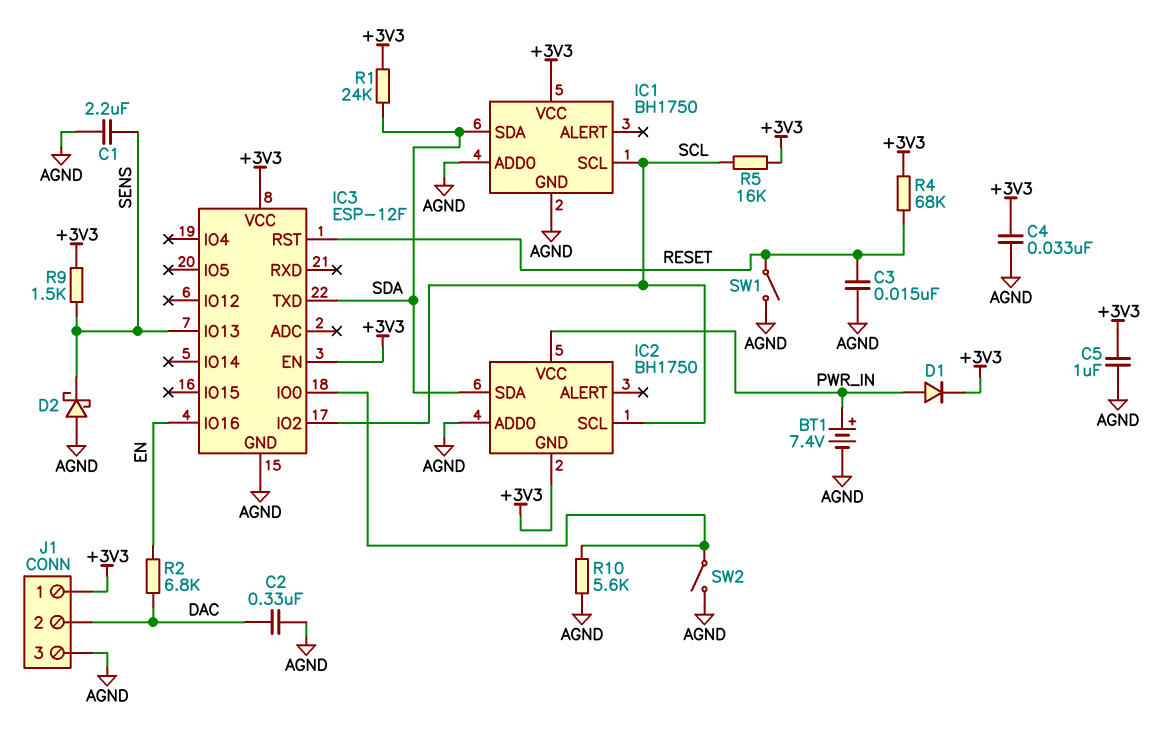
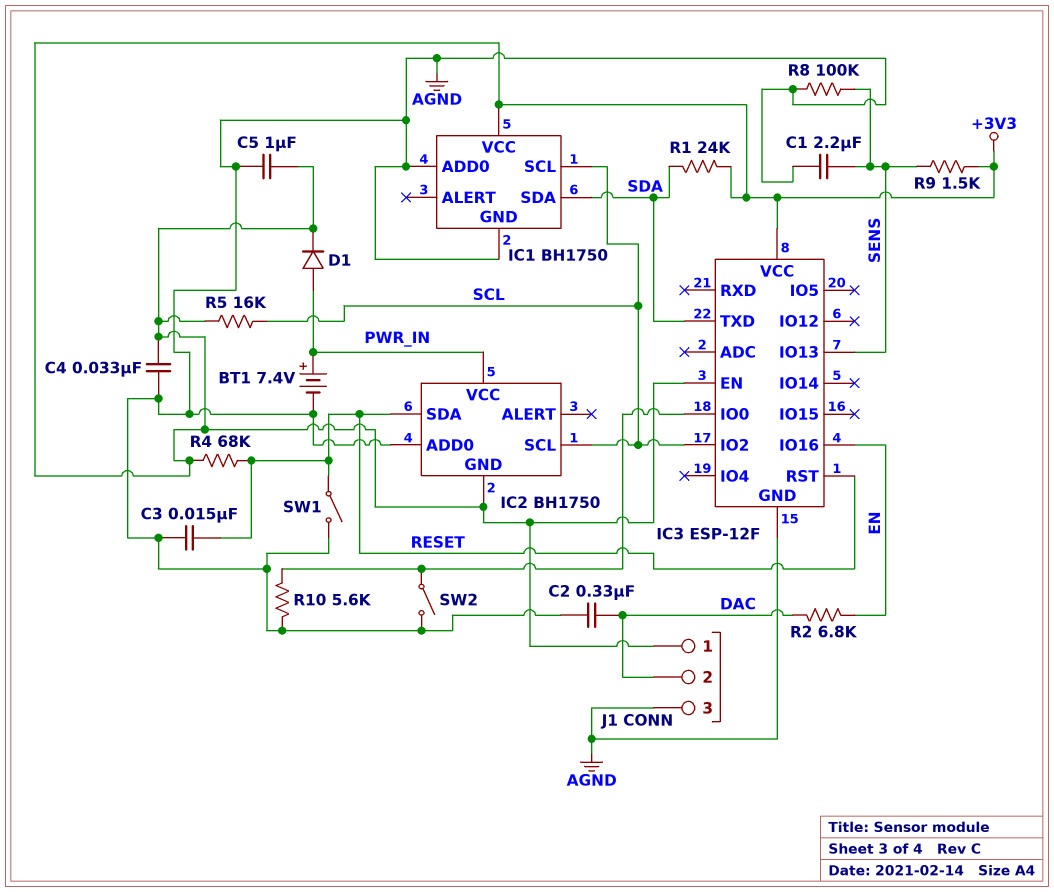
D2: schottky (A AGND, K SENS) -> none
IC2 pin SDA: SDA -> RESET
R8: none -> 100k (AGND, SENS)

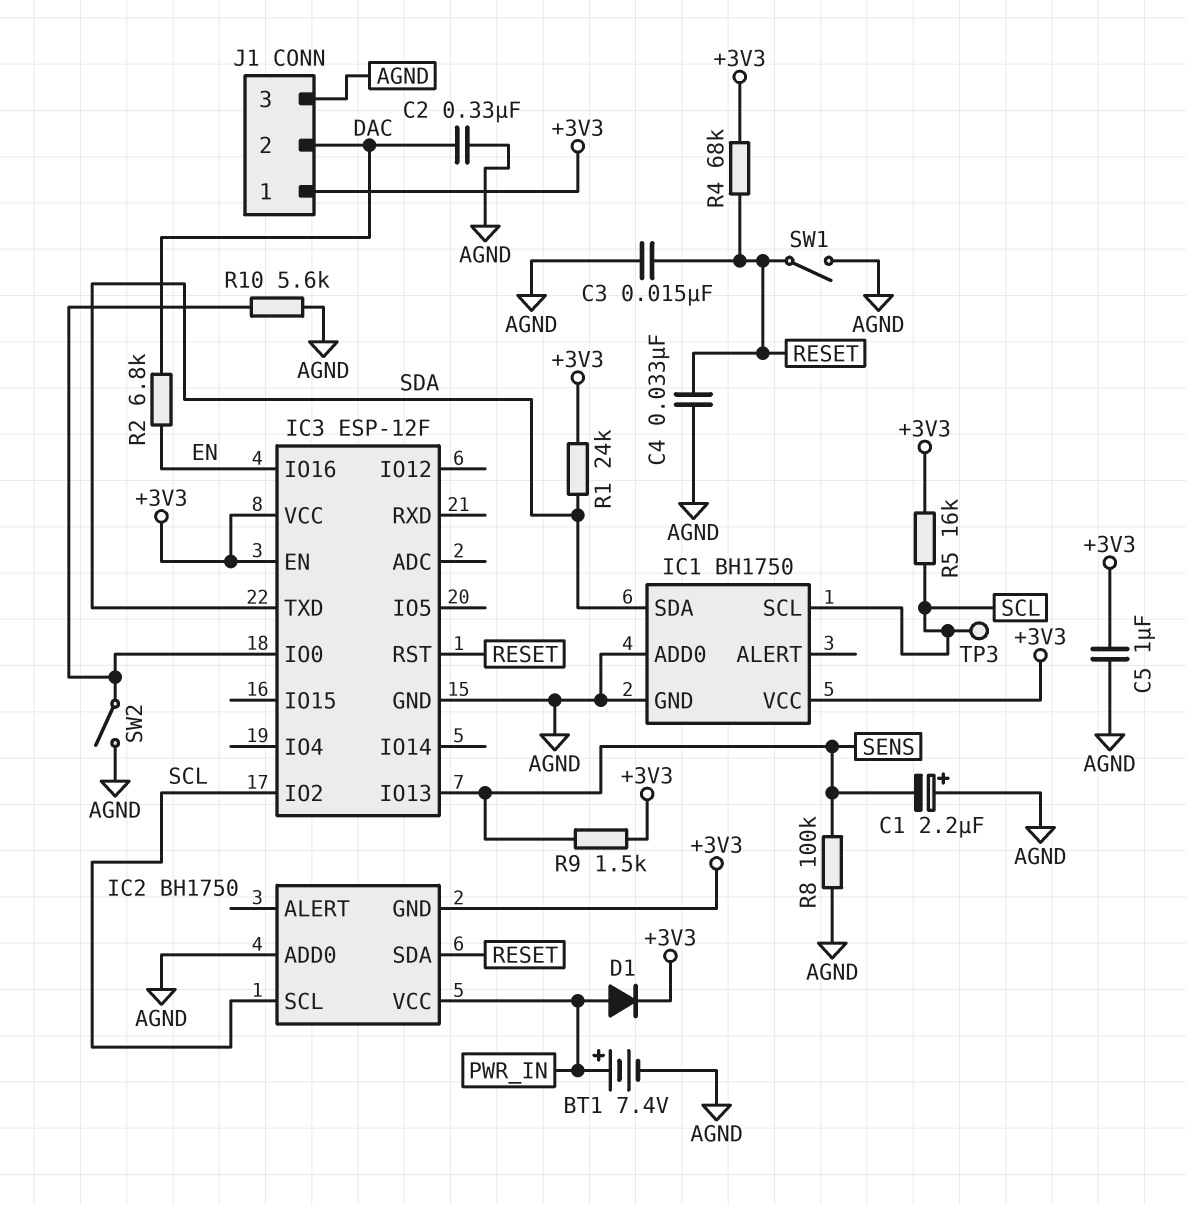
C1: 2.2uF (AGND, SENS) -> 2.2uF (plus AGND, minus SENS)
C4: 33nF (+3V3, AGND) -> 33nF (AGND, RESET)
TP3: none -> test point (SCL)

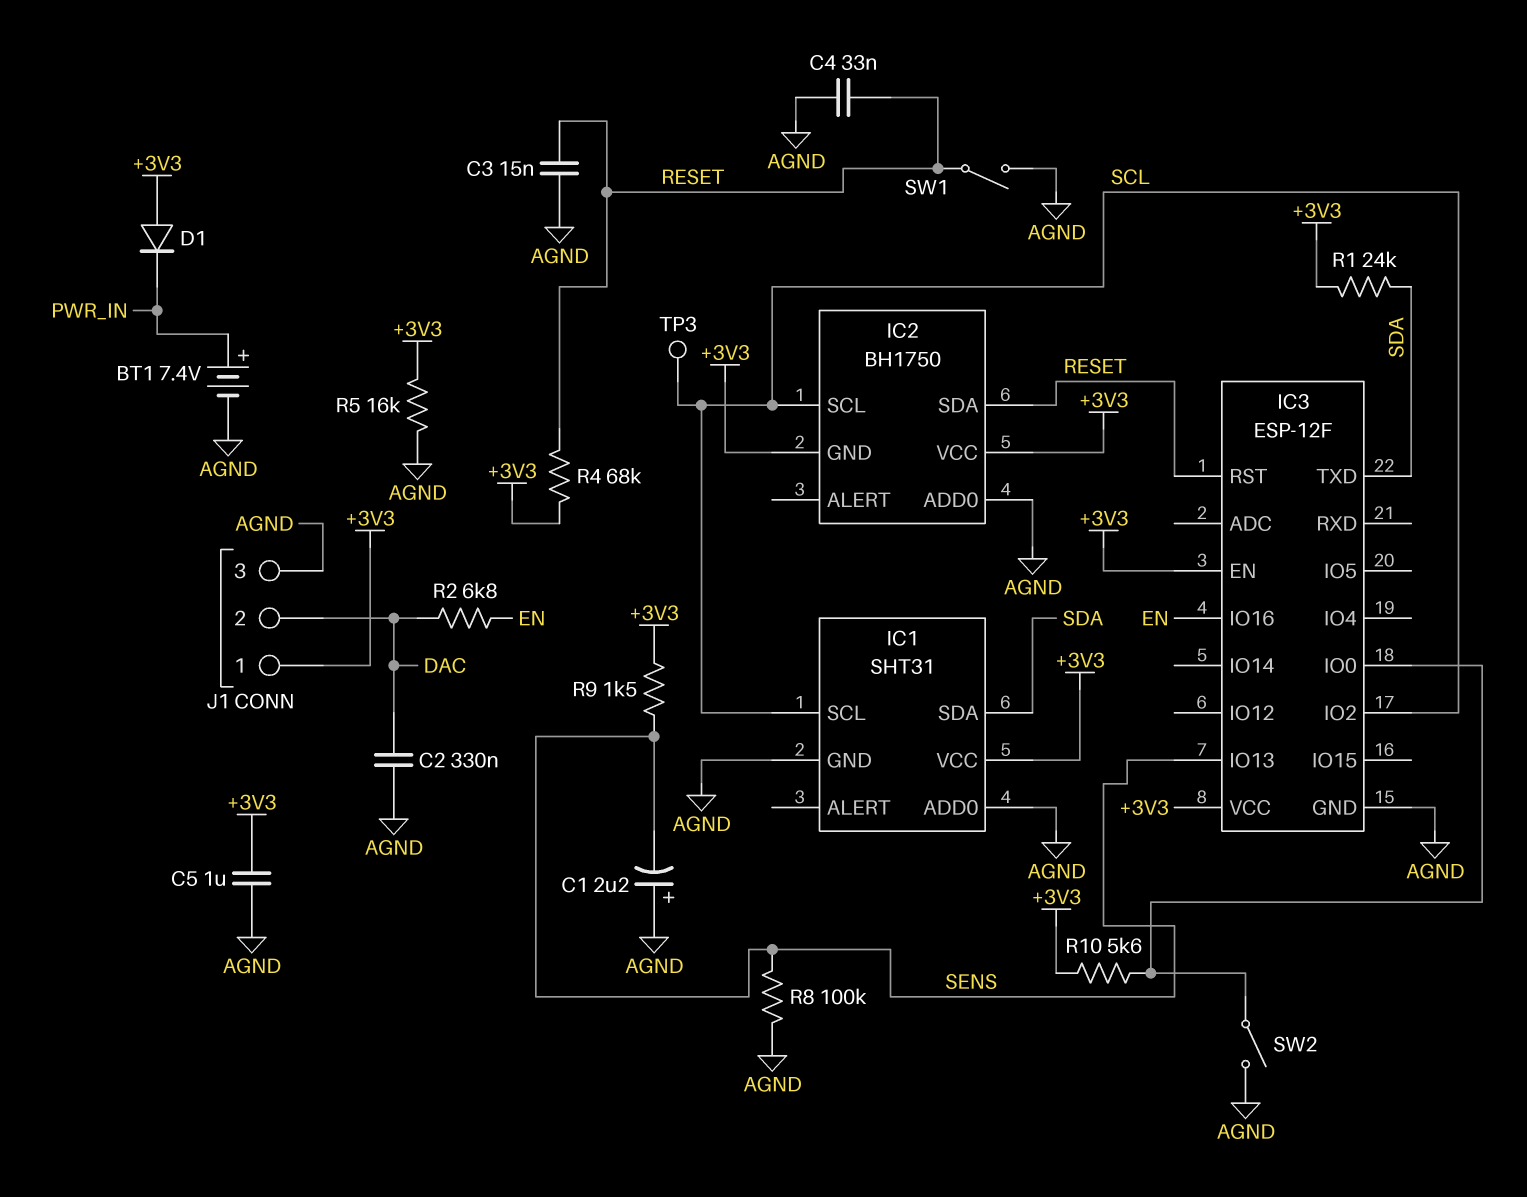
D1: diode (A PWR_IN, K +3V3) -> diode (A +3V3, K PWR_IN)
IC1: BH1750 -> SHT31
IC2 pin VCC: PWR_IN -> +3V3
R5: 16k (+3V3, SCL) -> 16k (+3V3, AGND)
R10: 5.6k (AGND, IC3/IO0) -> 5.6k (+3V3, IC3/IO0)

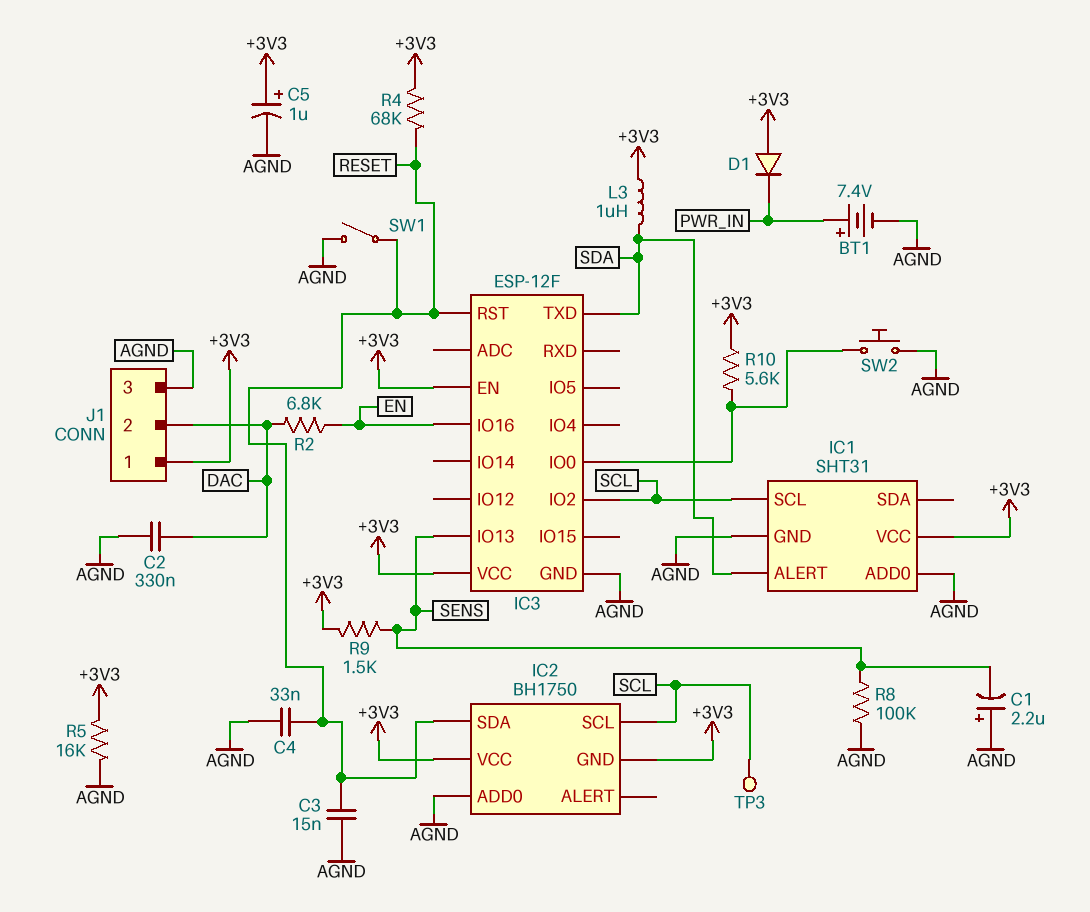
C5: 1uF (+3V3, AGND) -> 1uF (plus +3V3, minus AGND)
IC1 pin ALERT: none -> SDA
IC1 pin SDA: SDA -> none
L3: none -> 1uH (+3V3, SDA)
R1: 24k (+3V3, SDA) -> none
SW2: switch (AGND, IC3/IO0) -> button (AGND, IC3/IO0)

